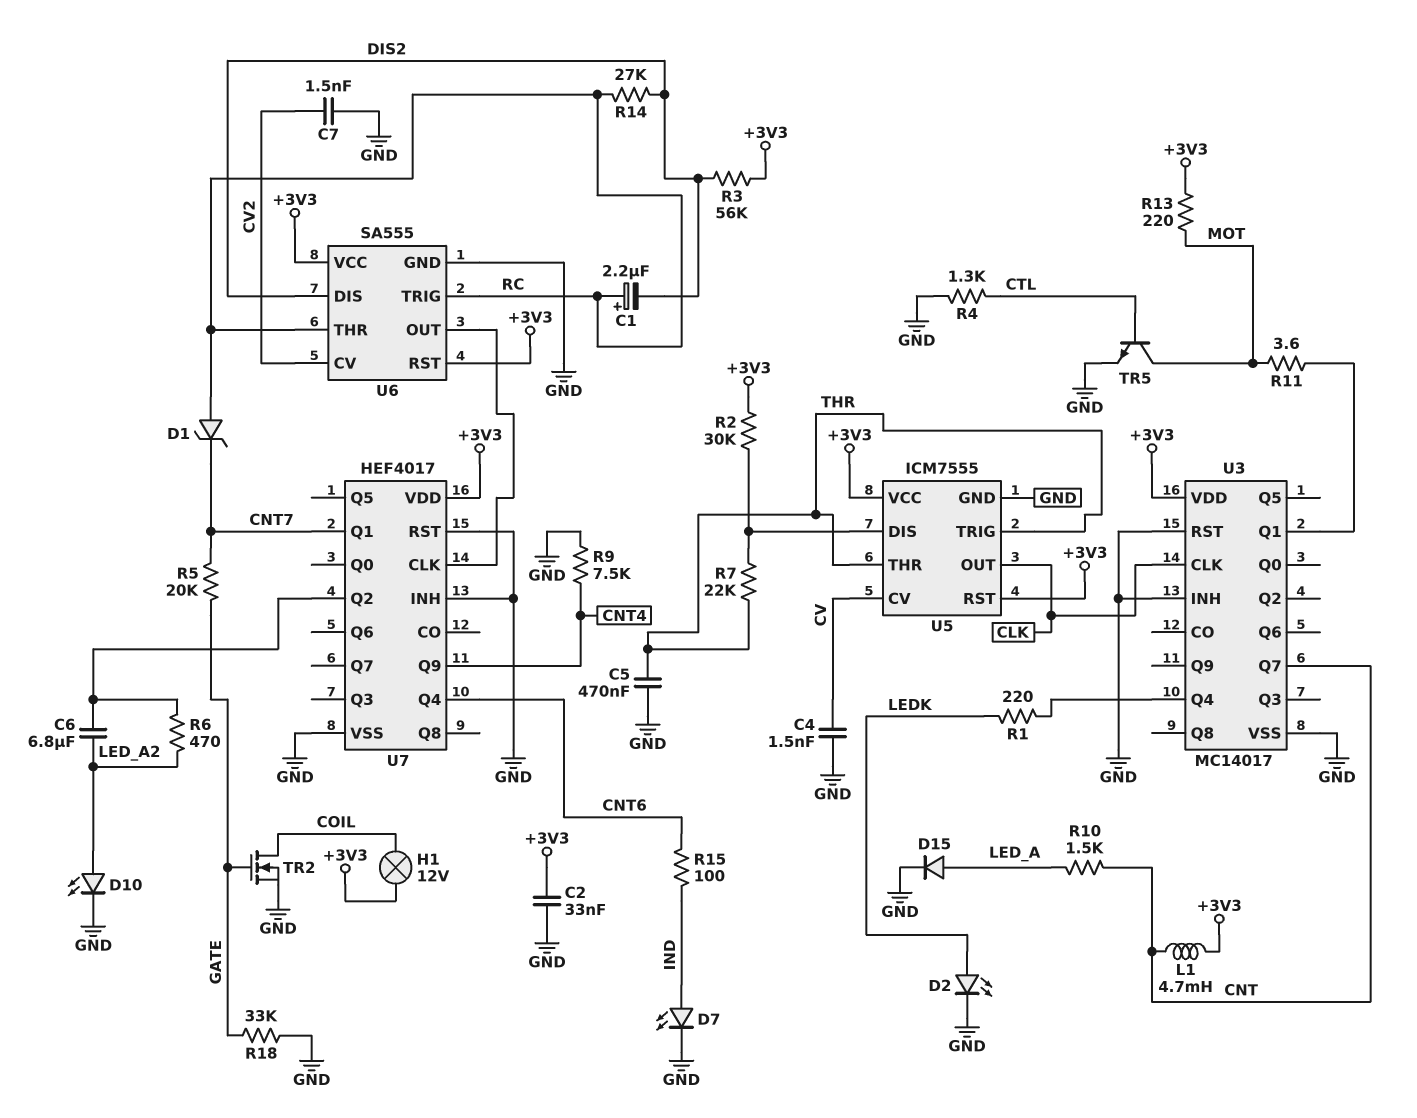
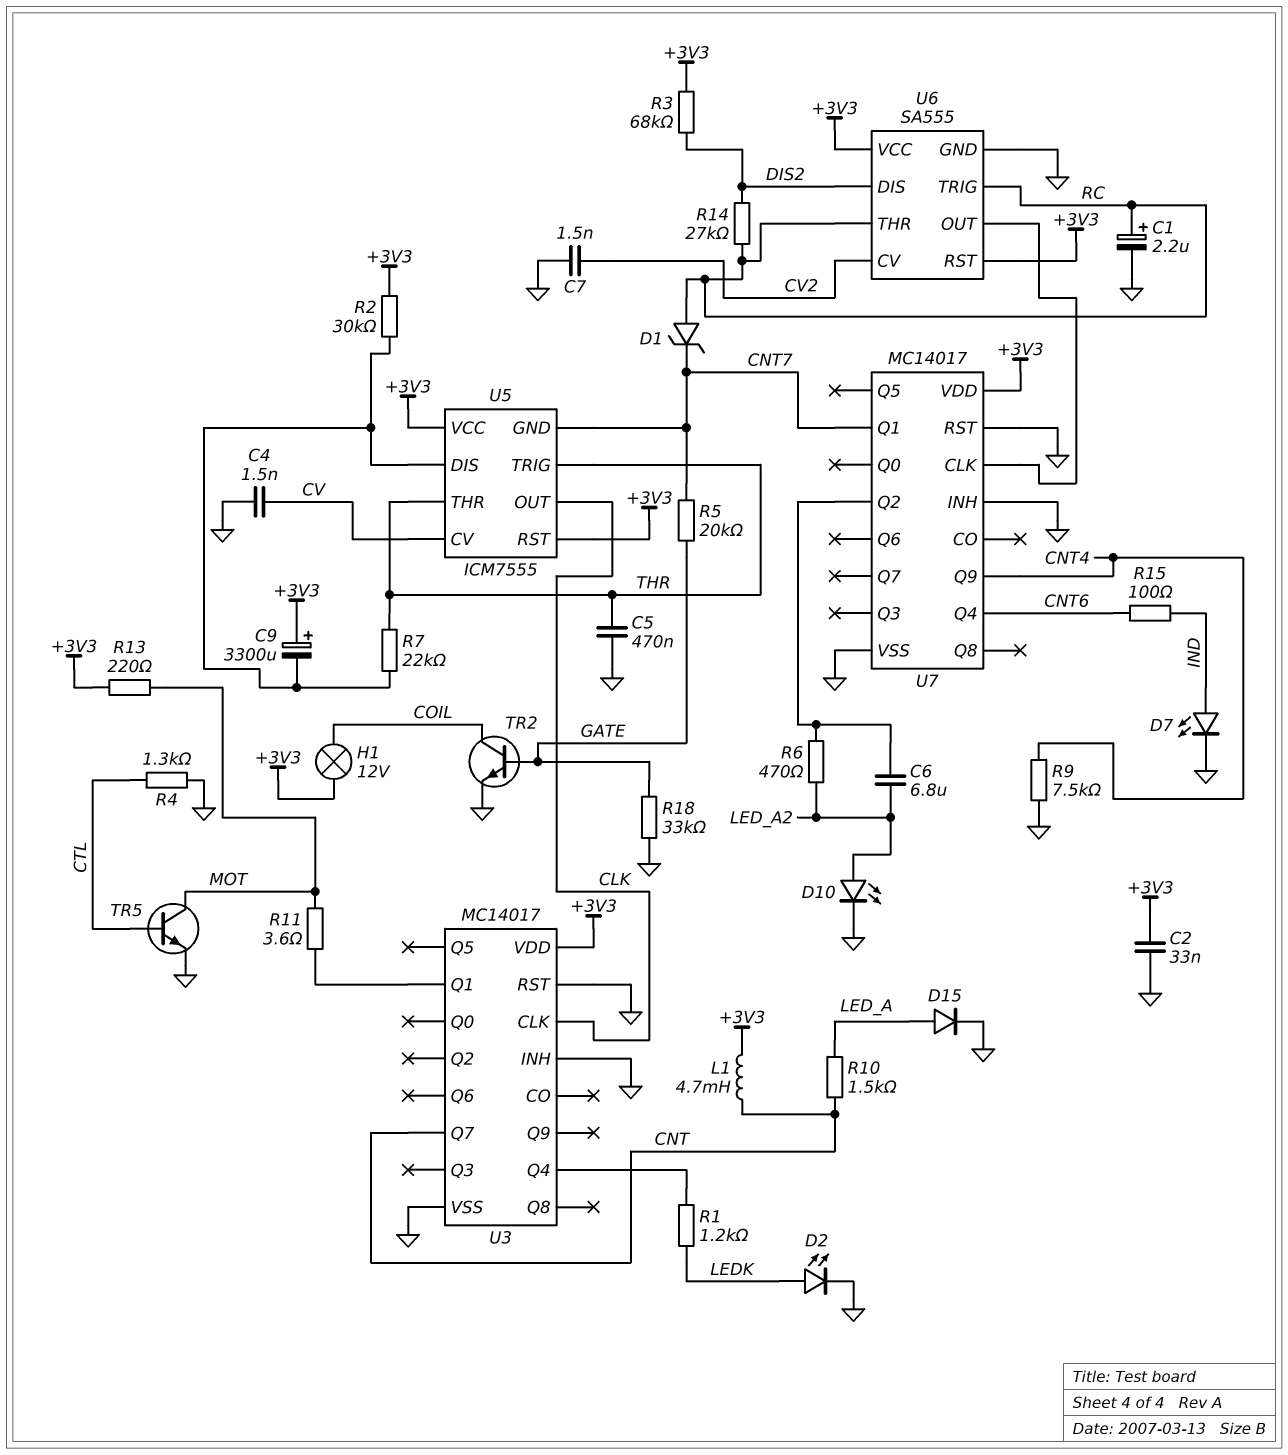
C1: 2.2uF (plus RC, minus DIS2) -> 2.2uF (plus RC, minus GND)
C9: none -> 3300uF (plus +3V3, minus U5/DIS)
R1: 220 (LEDK, U3/Q4) -> 1.2k (LEDK, U3/Q4)
R3: 56k (+3V3, DIS2) -> 68k (+3V3, DIS2)
TR2: NMOS (G GATE, D COIL, S GND) -> NPN (B GATE, C COIL, E GND)
U5 pin GND: GND -> CNT7
U7: HEF4017 -> MC14017

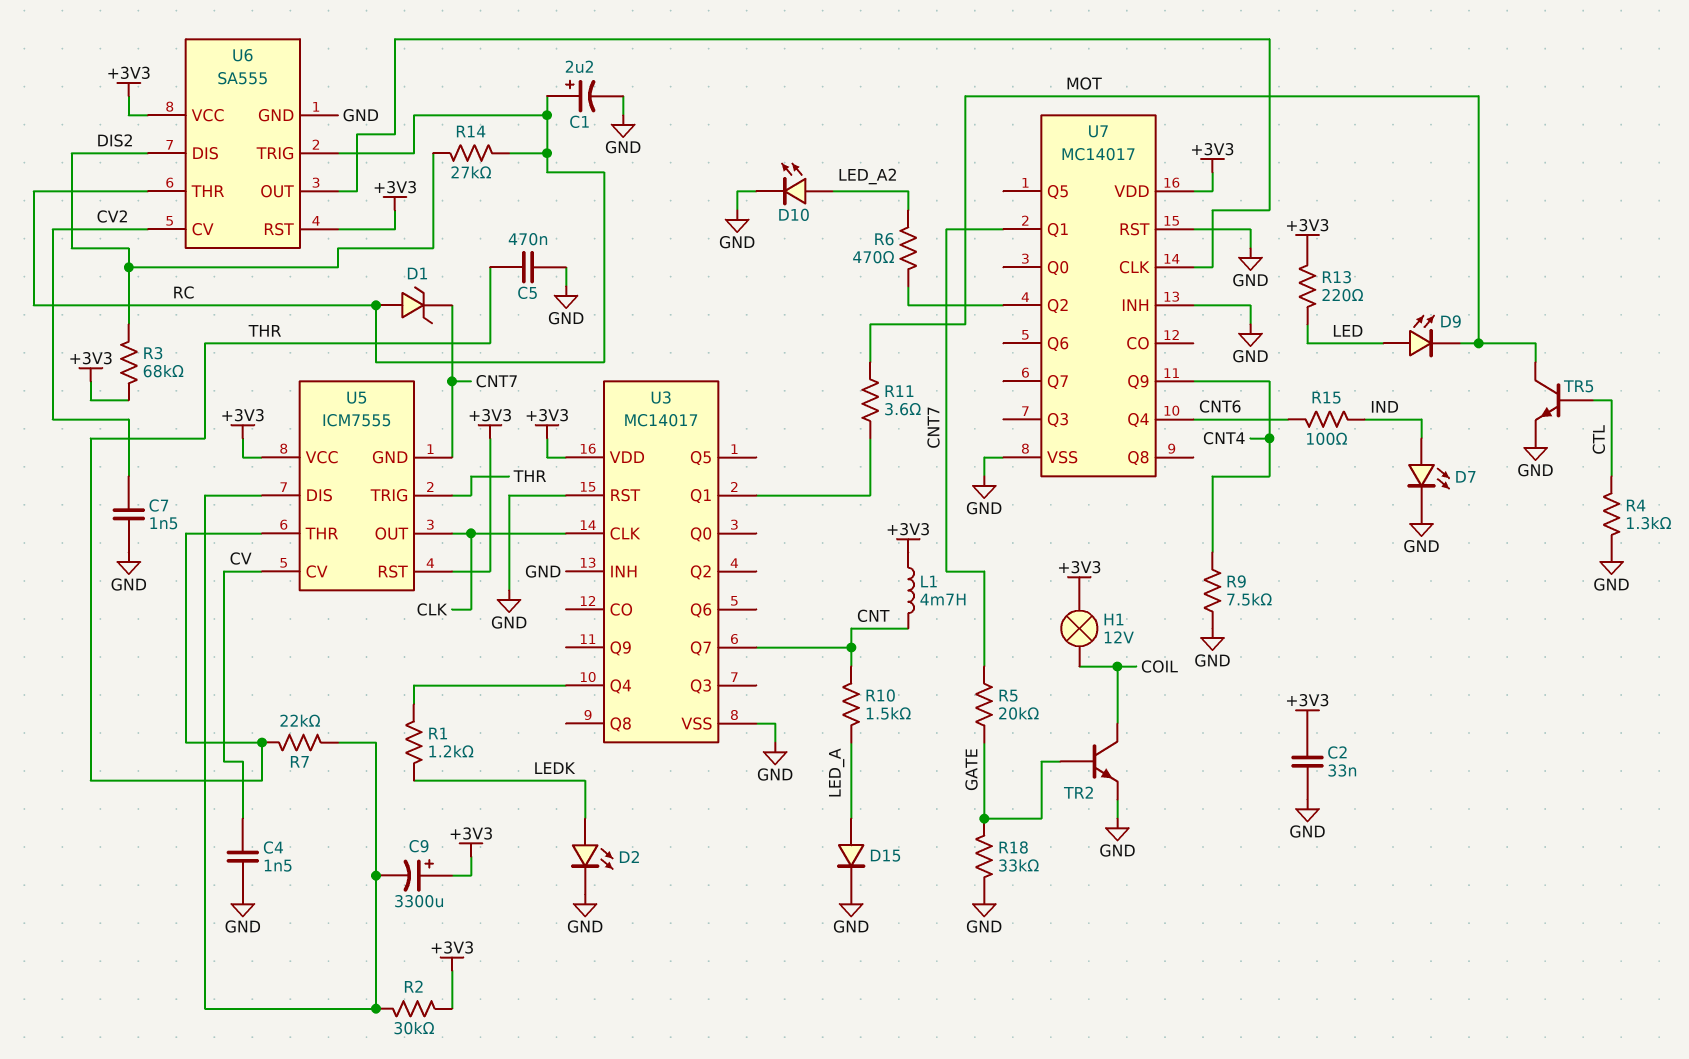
C6: 6.8uF (LED_A2, U7/Q2) -> none
D9: none -> LED (A LED, K MOT)
R13: 220 (+3V3, MOT) -> 220 (+3V3, LED)

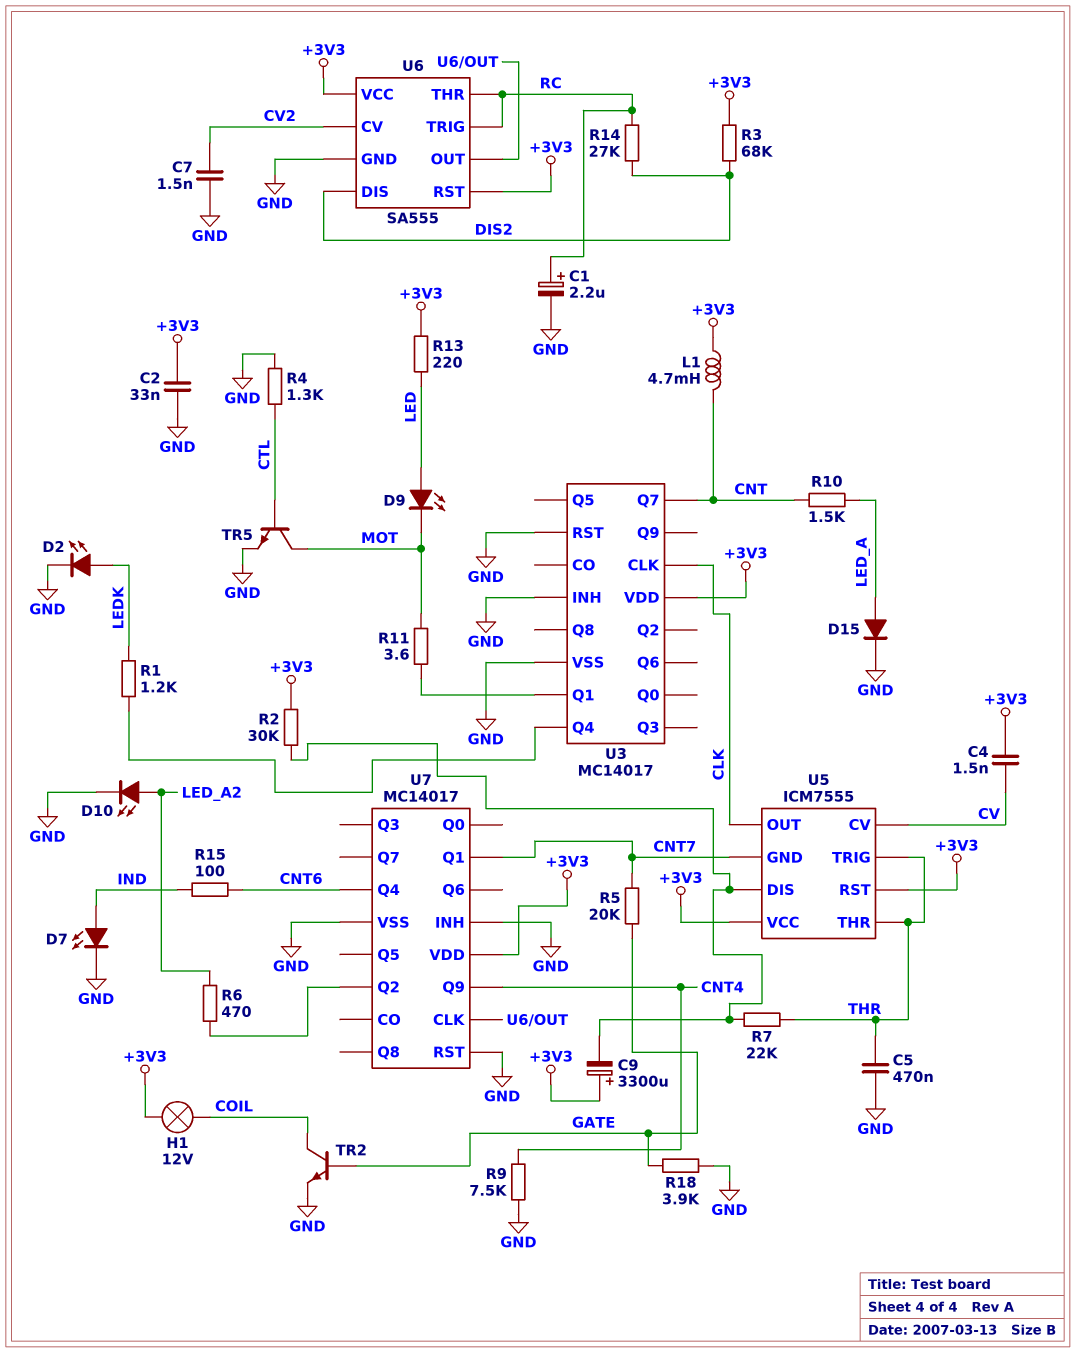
C4: 1.5nF (CV, GND) -> 1.5nF (+3V3, CV)
D1: zener (A RC, K CNT7) -> none
R18: 33k (GATE, GND) -> 3.9k (GATE, GND)

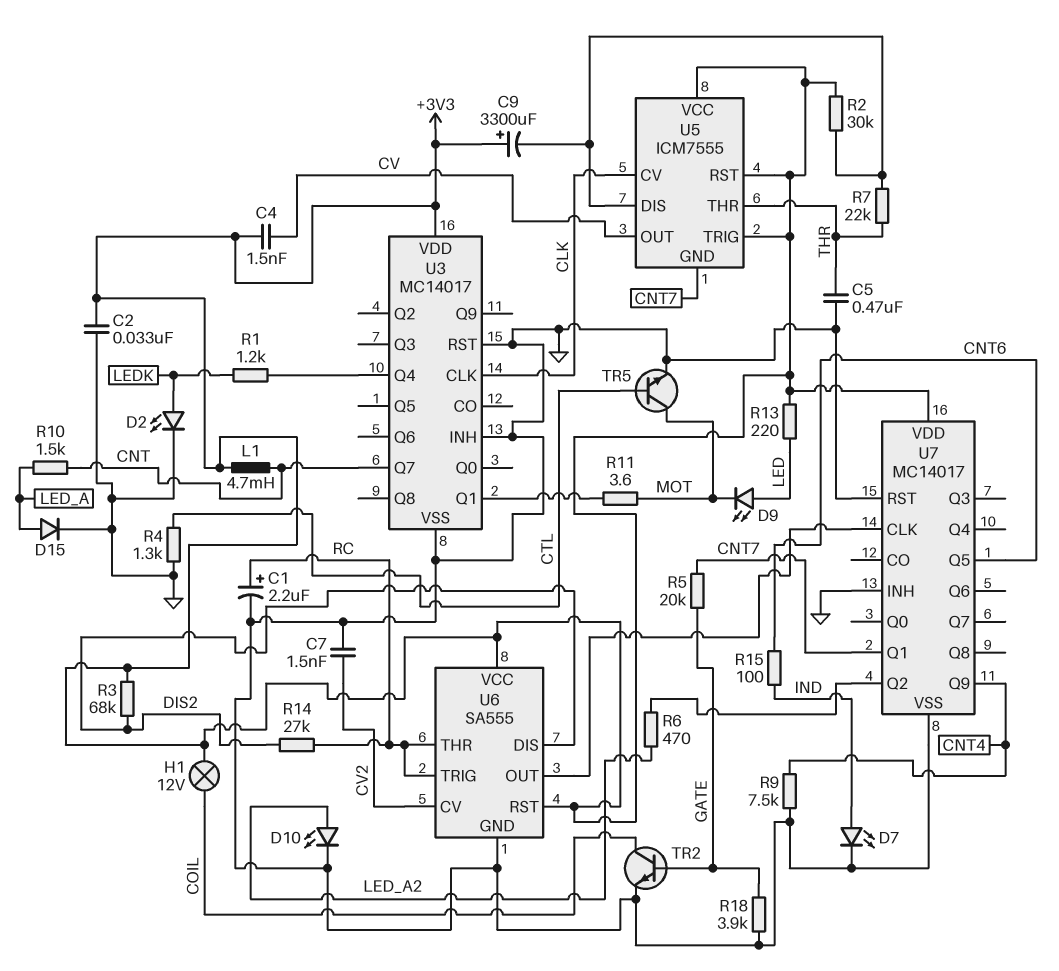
U5 pin CV: CV -> CLK
U5 pin OUT: CLK -> CV
U5 pin TRIG: THR -> +3V3
U7 pin Q4: CNT6 -> none
U7 pin Q5: none -> CNT6

